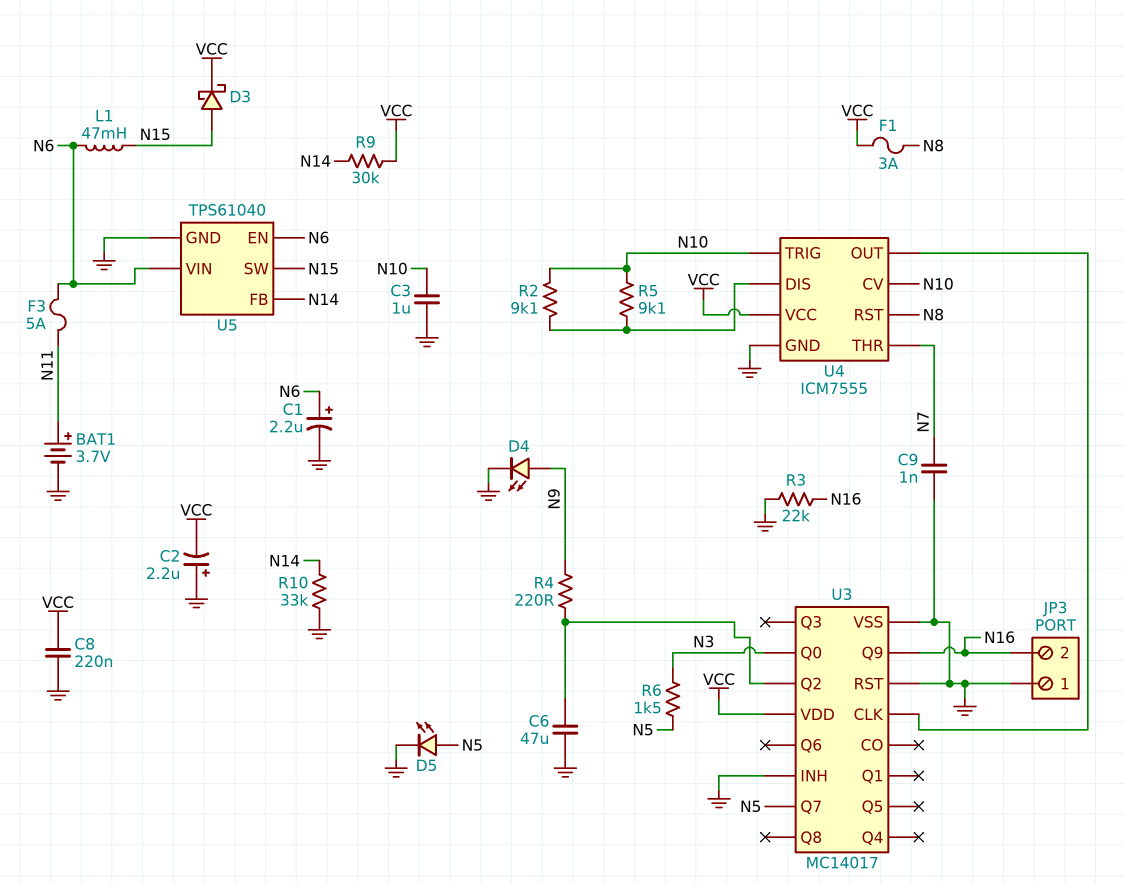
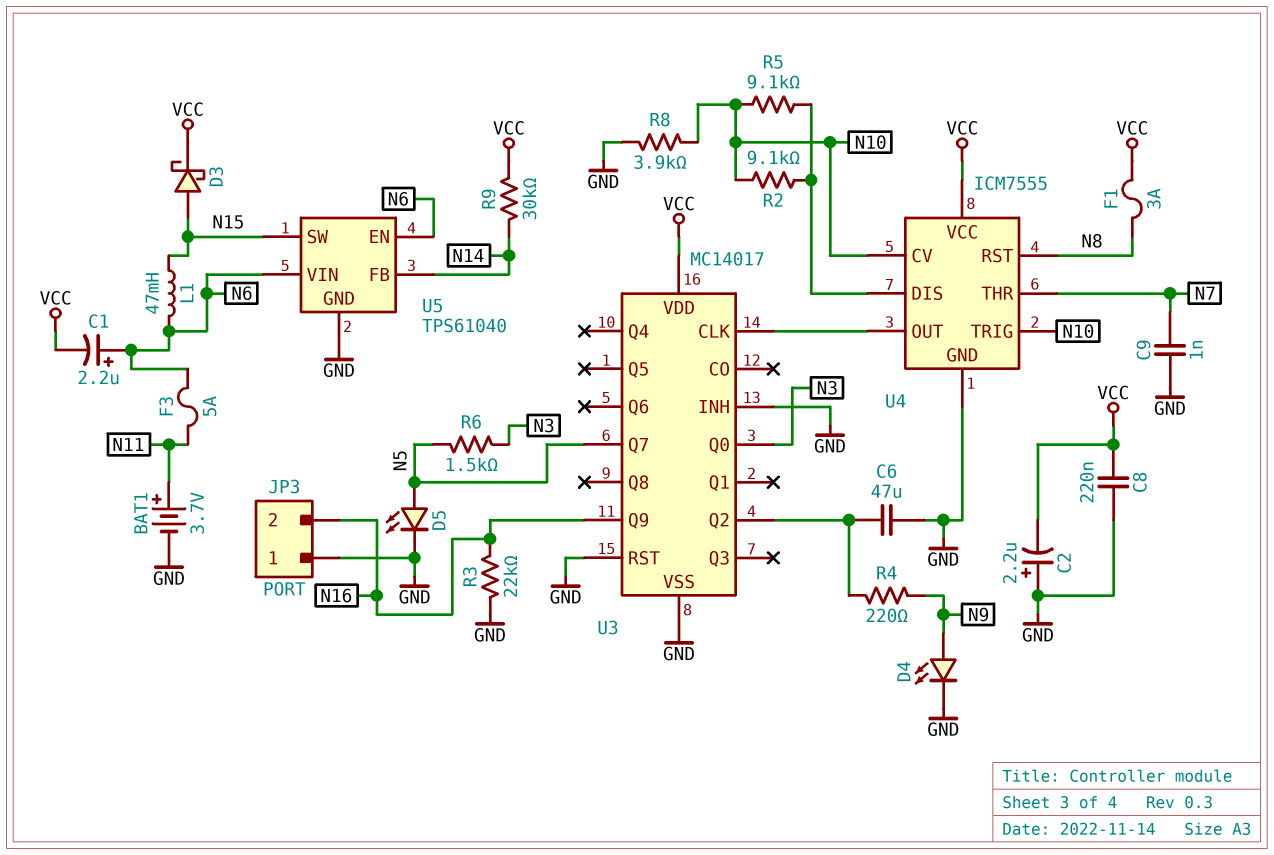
C1: 2.2uF (plus N6, minus GND) -> 2.2uF (plus N6, minus VCC)
C3: 1uF (GND, N10) -> none
R8: none -> 3.9k (GND, N10)
R10: 33k (GND, N14) -> none

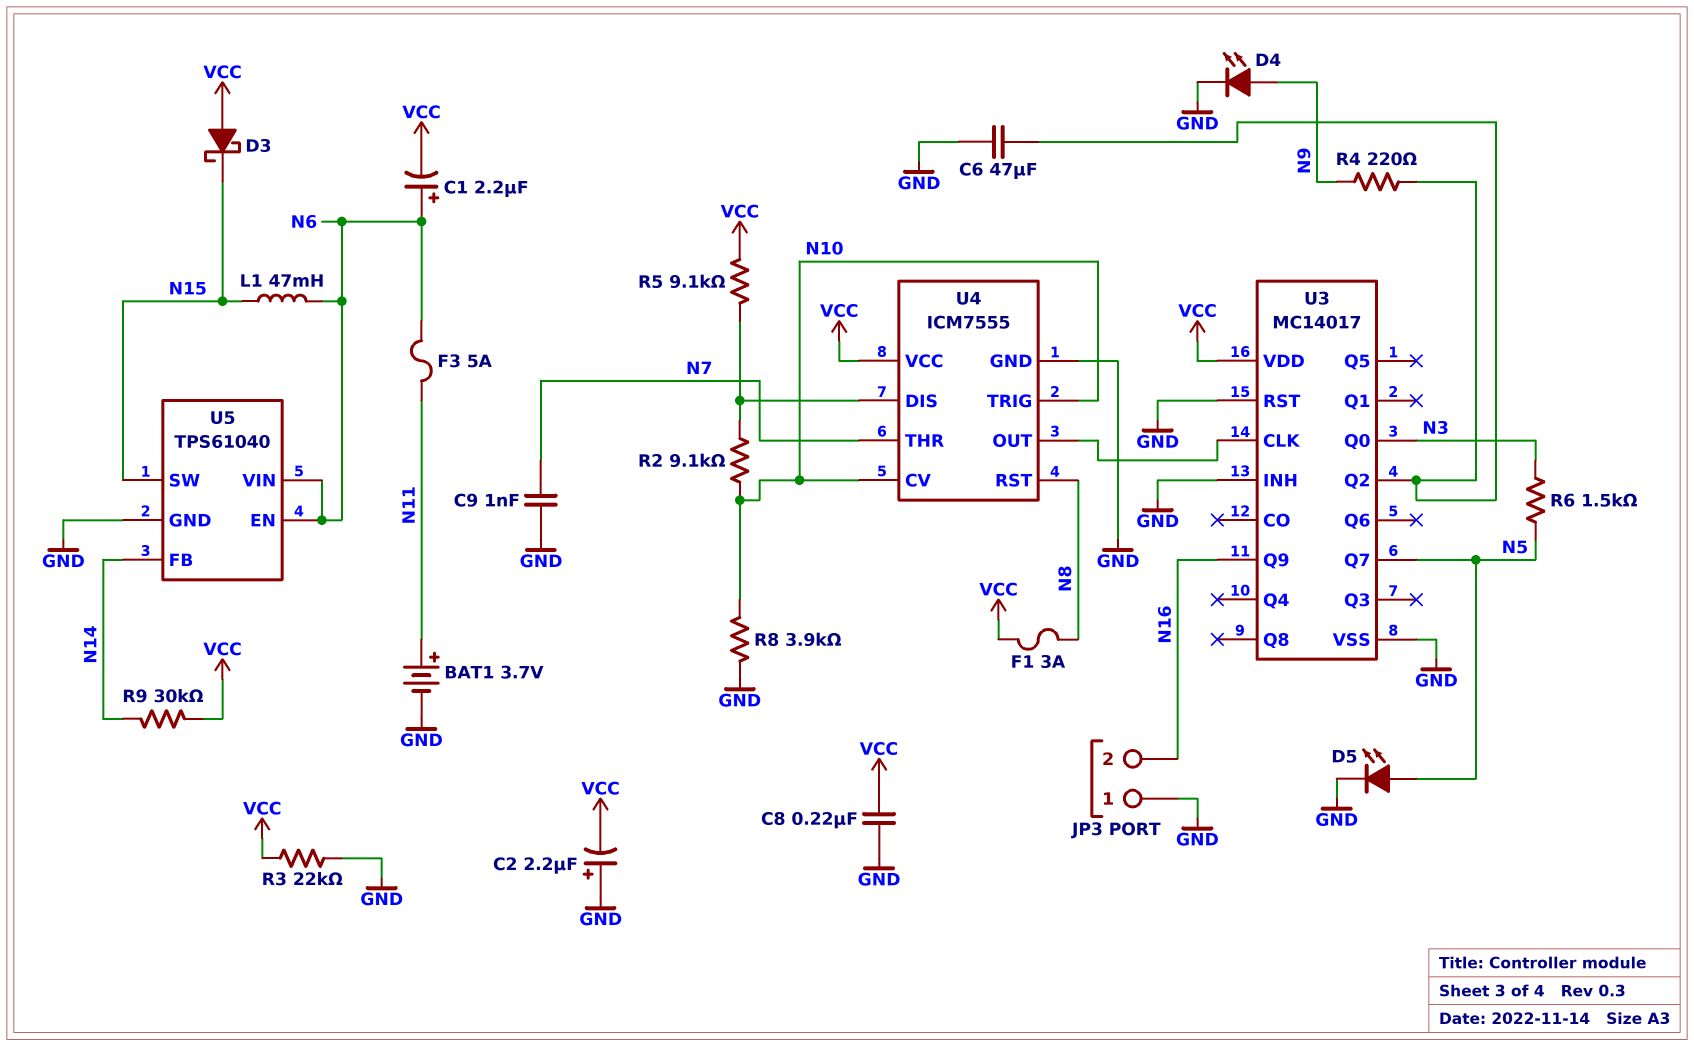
D3: schottky (A N15, K VCC) -> schottky (A VCC, K N15)
R3: 22k (GND, N16) -> 22k (GND, VCC)
R5: 9.1k (N10, U4/DIS) -> 9.1k (U4/DIS, VCC)

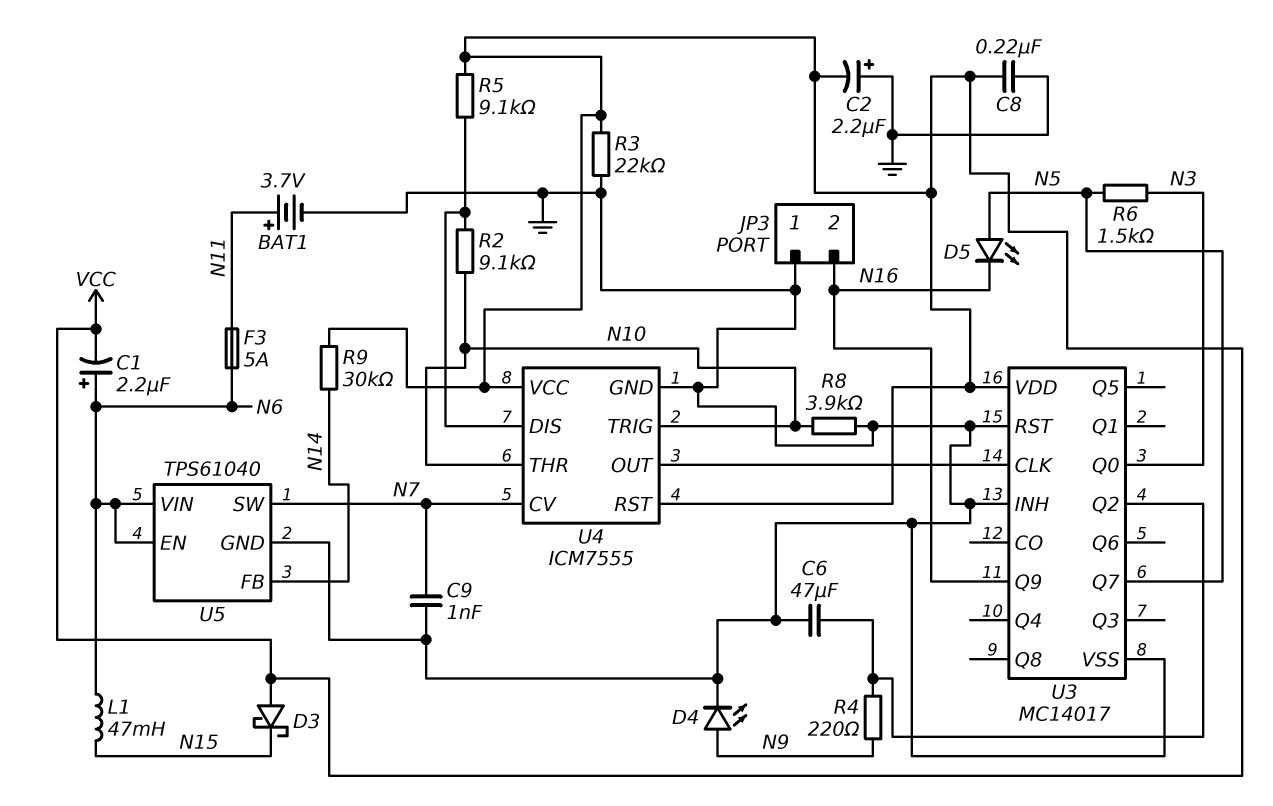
D5: LED (A N5, K GND) -> LED (A N5, K N16)
F1: 3A (N8, VCC) -> none
U4 pin CV: N10 -> N7
U4 pin RST: N8 -> VCC
U4 pin THR: N7 -> N10
U5 pin SW: N15 -> N7

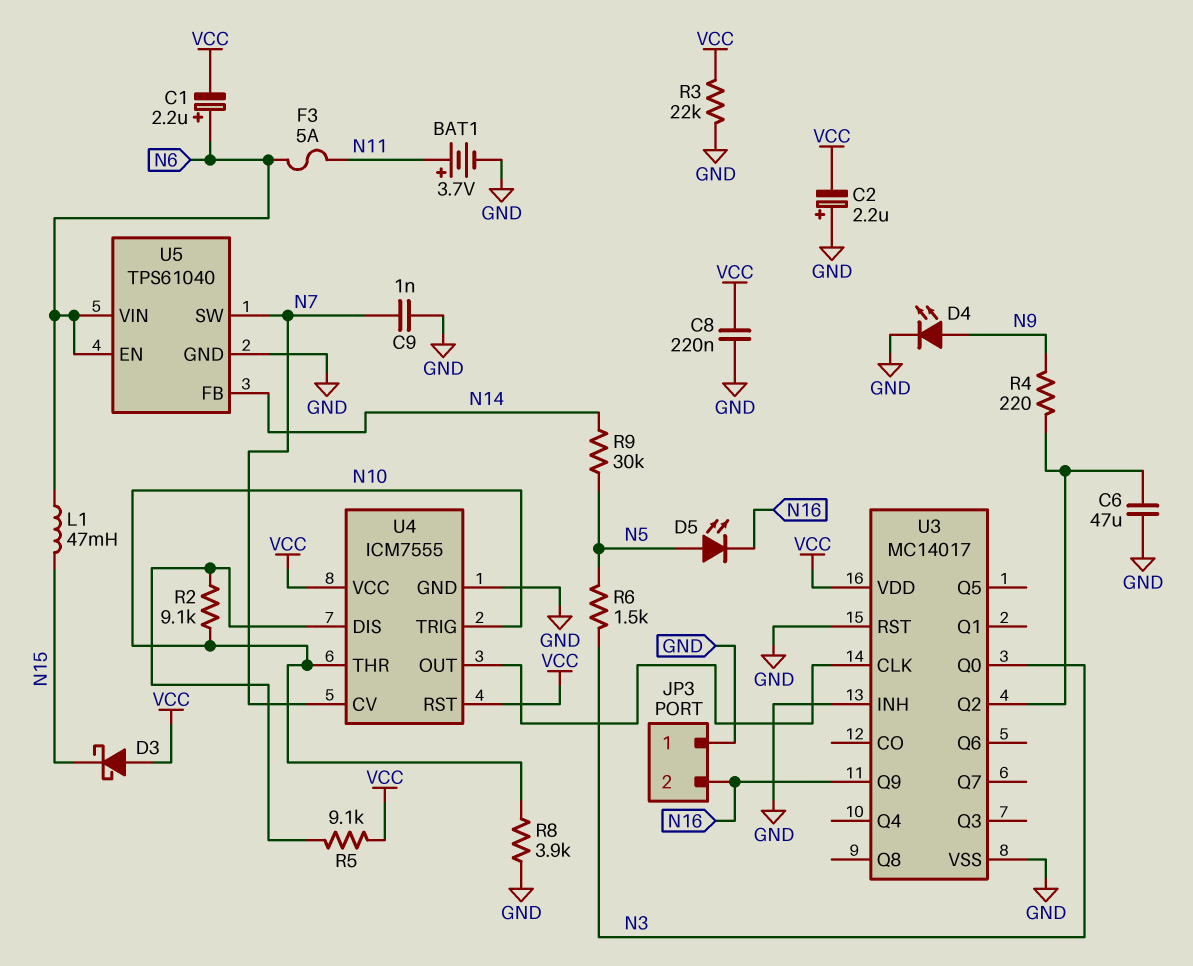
R9: 30k (N14, VCC) -> 30k (N5, N14)
U3 pin Q7: N5 -> none

